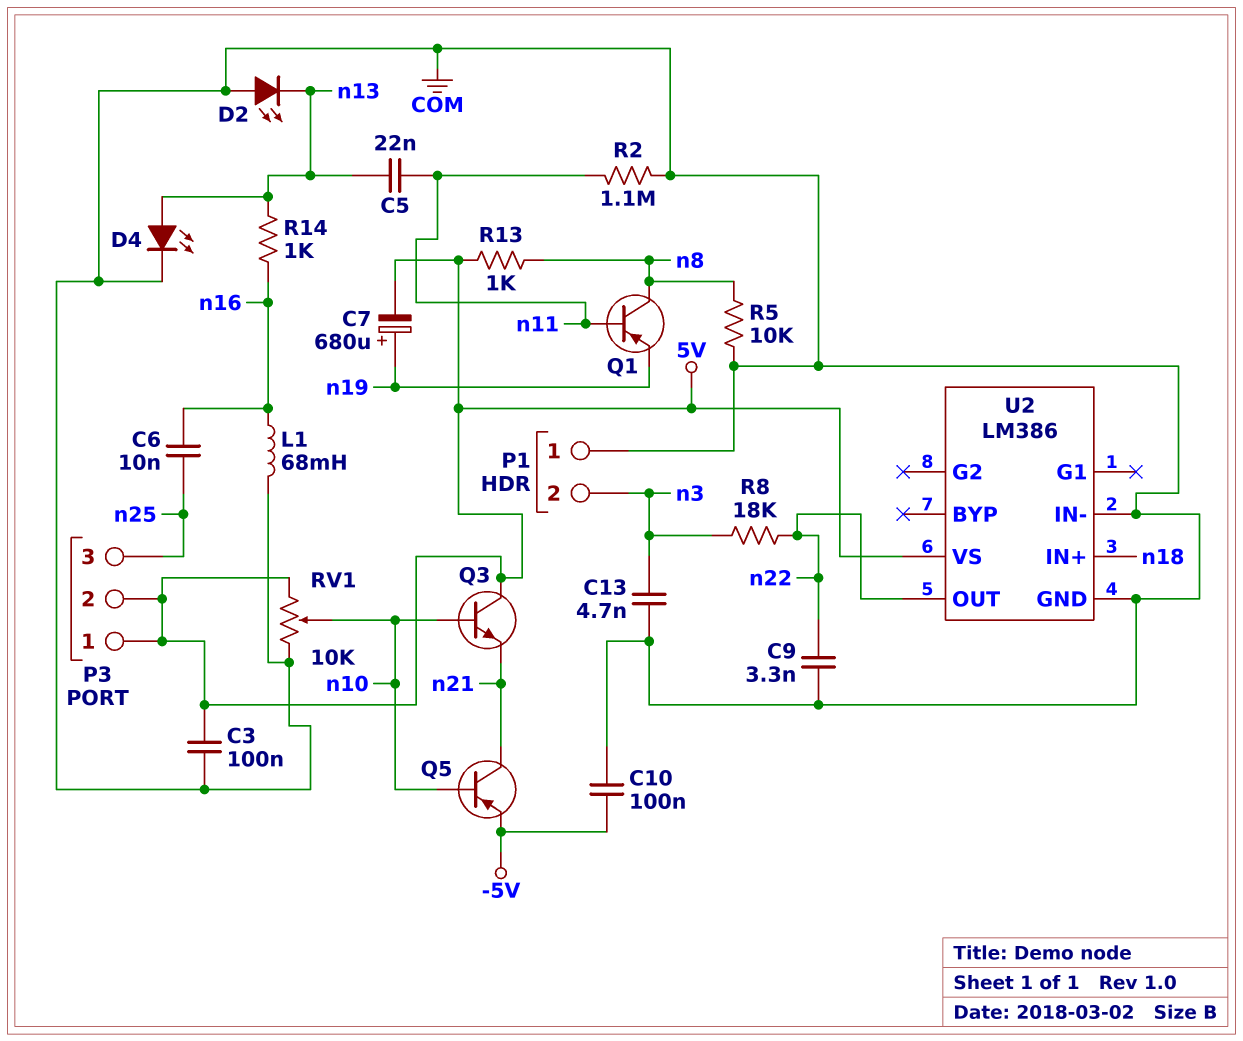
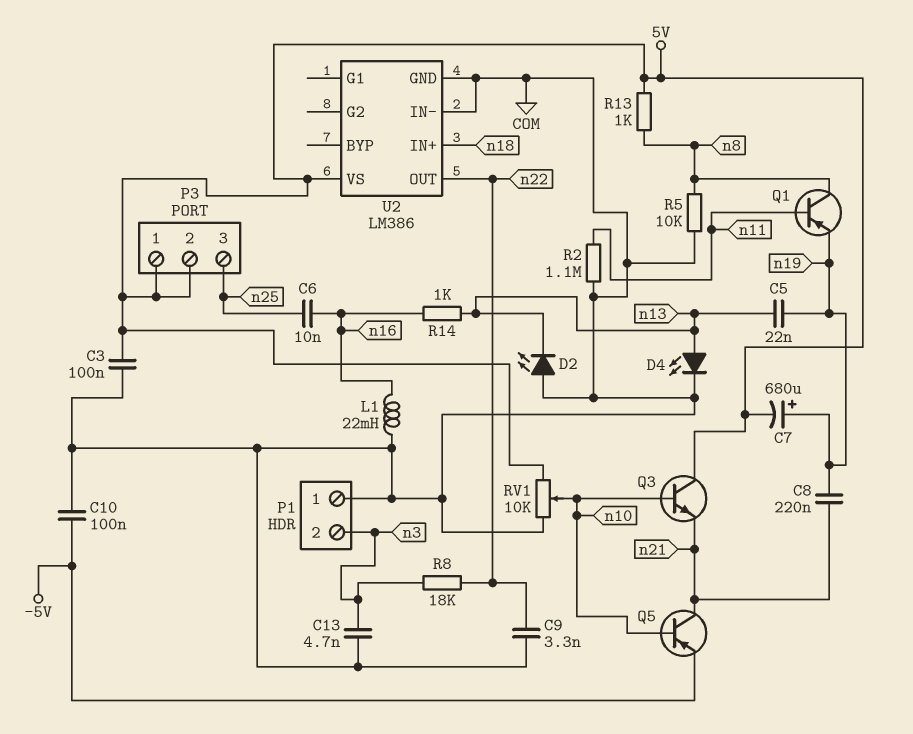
C5: 22nF (n11, n13) -> 22nF (n13, n19)
C8: none -> 220nF (n19, n21)
L1: 68mH (COM, n16) -> 22mH (COM, n16)

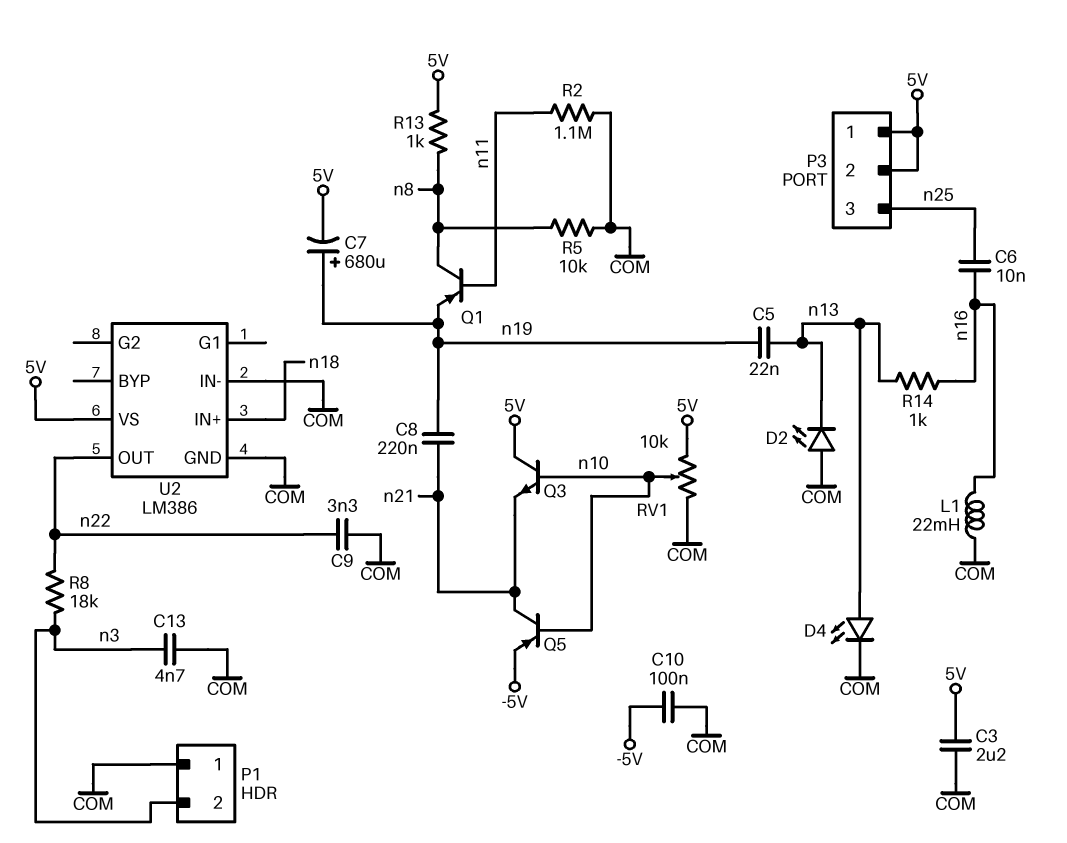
C3: 100nF (5V, COM) -> 2.2uF (5V, COM)

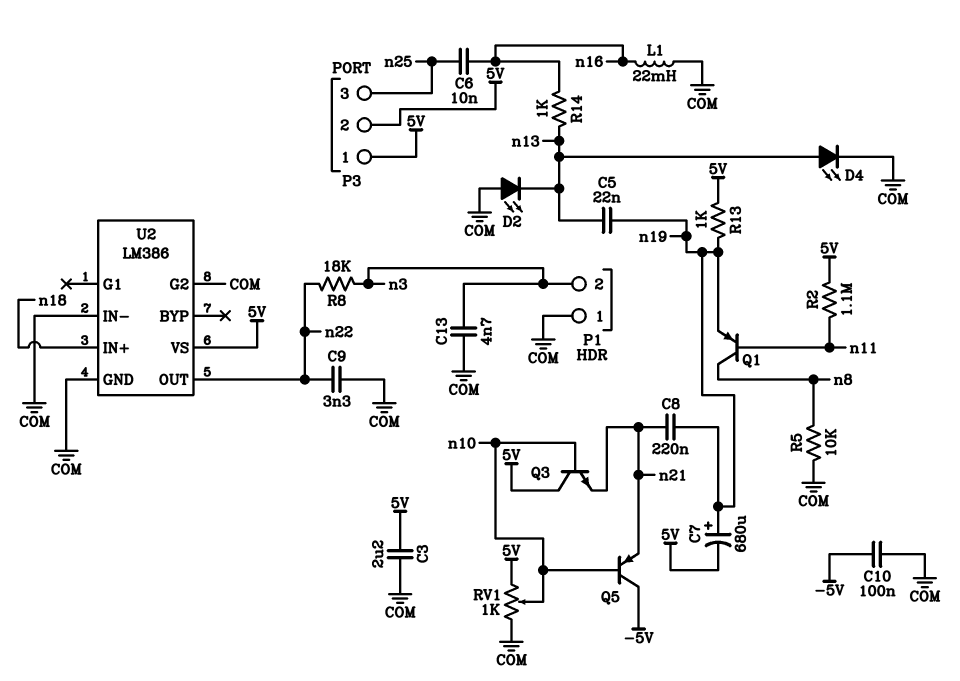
Q5: PNP (B n10, C n21, E -5V) -> PNP (B n10, C -5V, E n21)
R2: 1.1M (COM, n11) -> 1.1M (5V, n11)
R13: 1k (5V, n8) -> 1k (5V, n19)
RV1: 10k (5V, COM, wiper n10) -> 1k (5V, COM, wiper n10)
U2 pin G2: none -> COM

